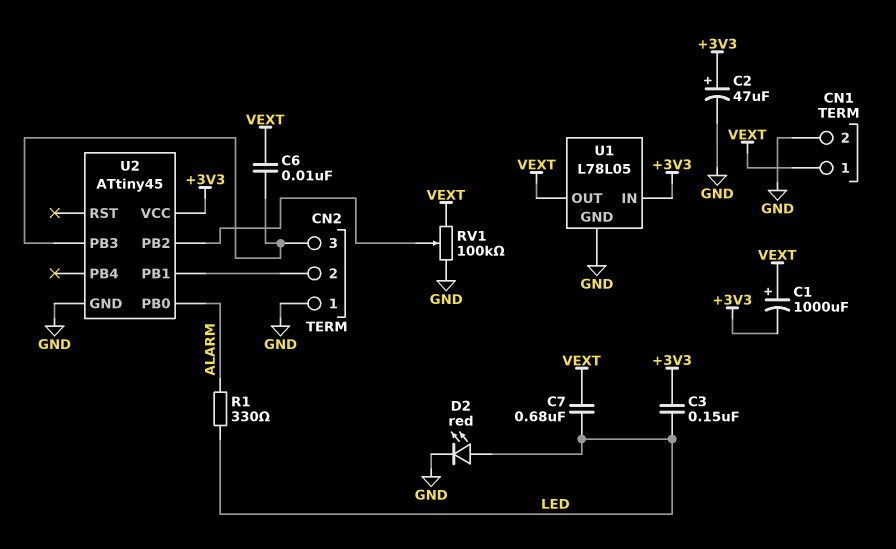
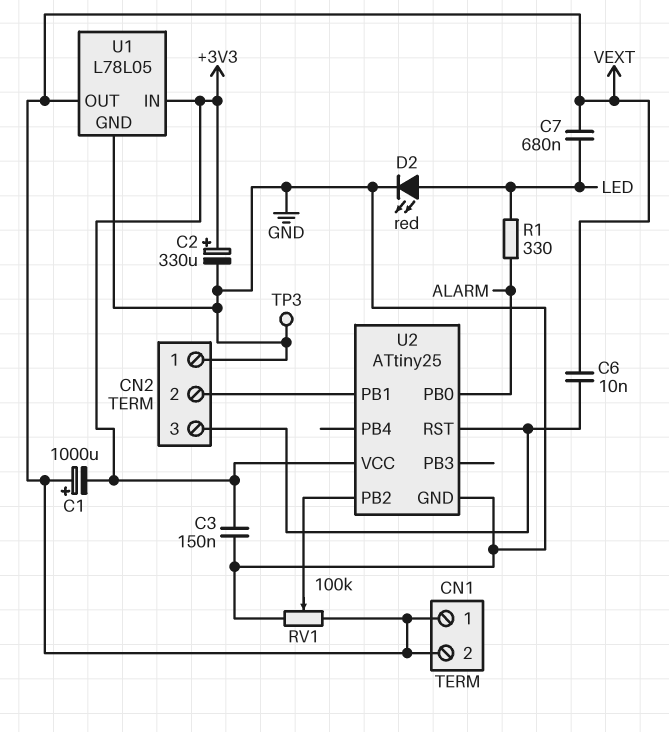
C2: 47uF (plus +3V3, minus GND) -> 330uF (plus +3V3, minus GND)
C3: 150nF (+3V3, LED) -> 150nF (+3V3, GND)
CN1 pin 2: GND -> VEXT
TP3: none -> test point (GND)
U2: ATtiny45 -> ATtiny25
U2 pin PB3: CN2/3 -> none
U2 pin RST: none -> CN2/3

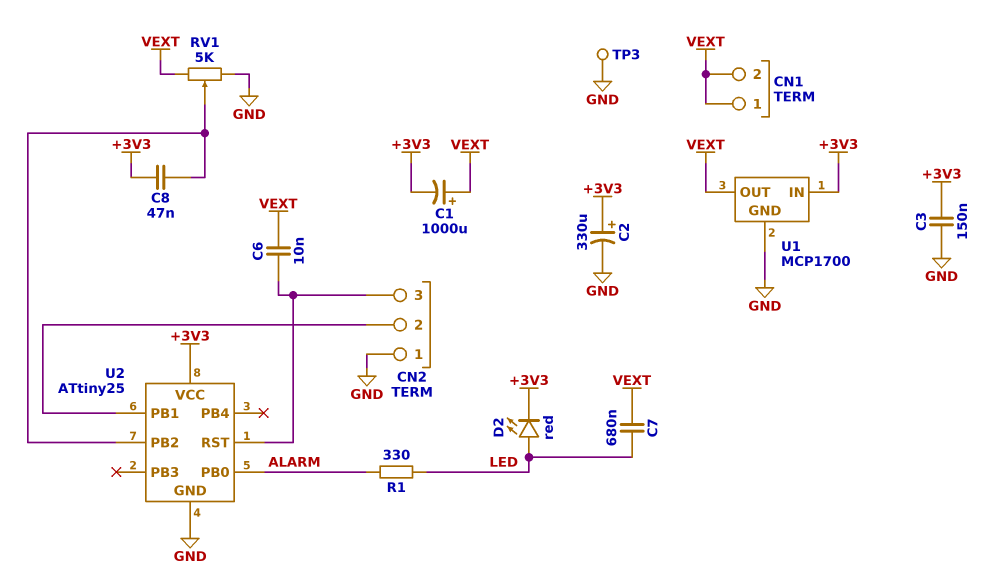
C8: none -> 47nF (+3V3, U2/PB2)
D2: LED red (A LED, K GND) -> LED red (A LED, K +3V3)
RV1: 100k (GND, VEXT, wiper U2/PB2) -> 5k (GND, VEXT, wiper U2/PB2)
U1: L78L05 -> MCP1700

